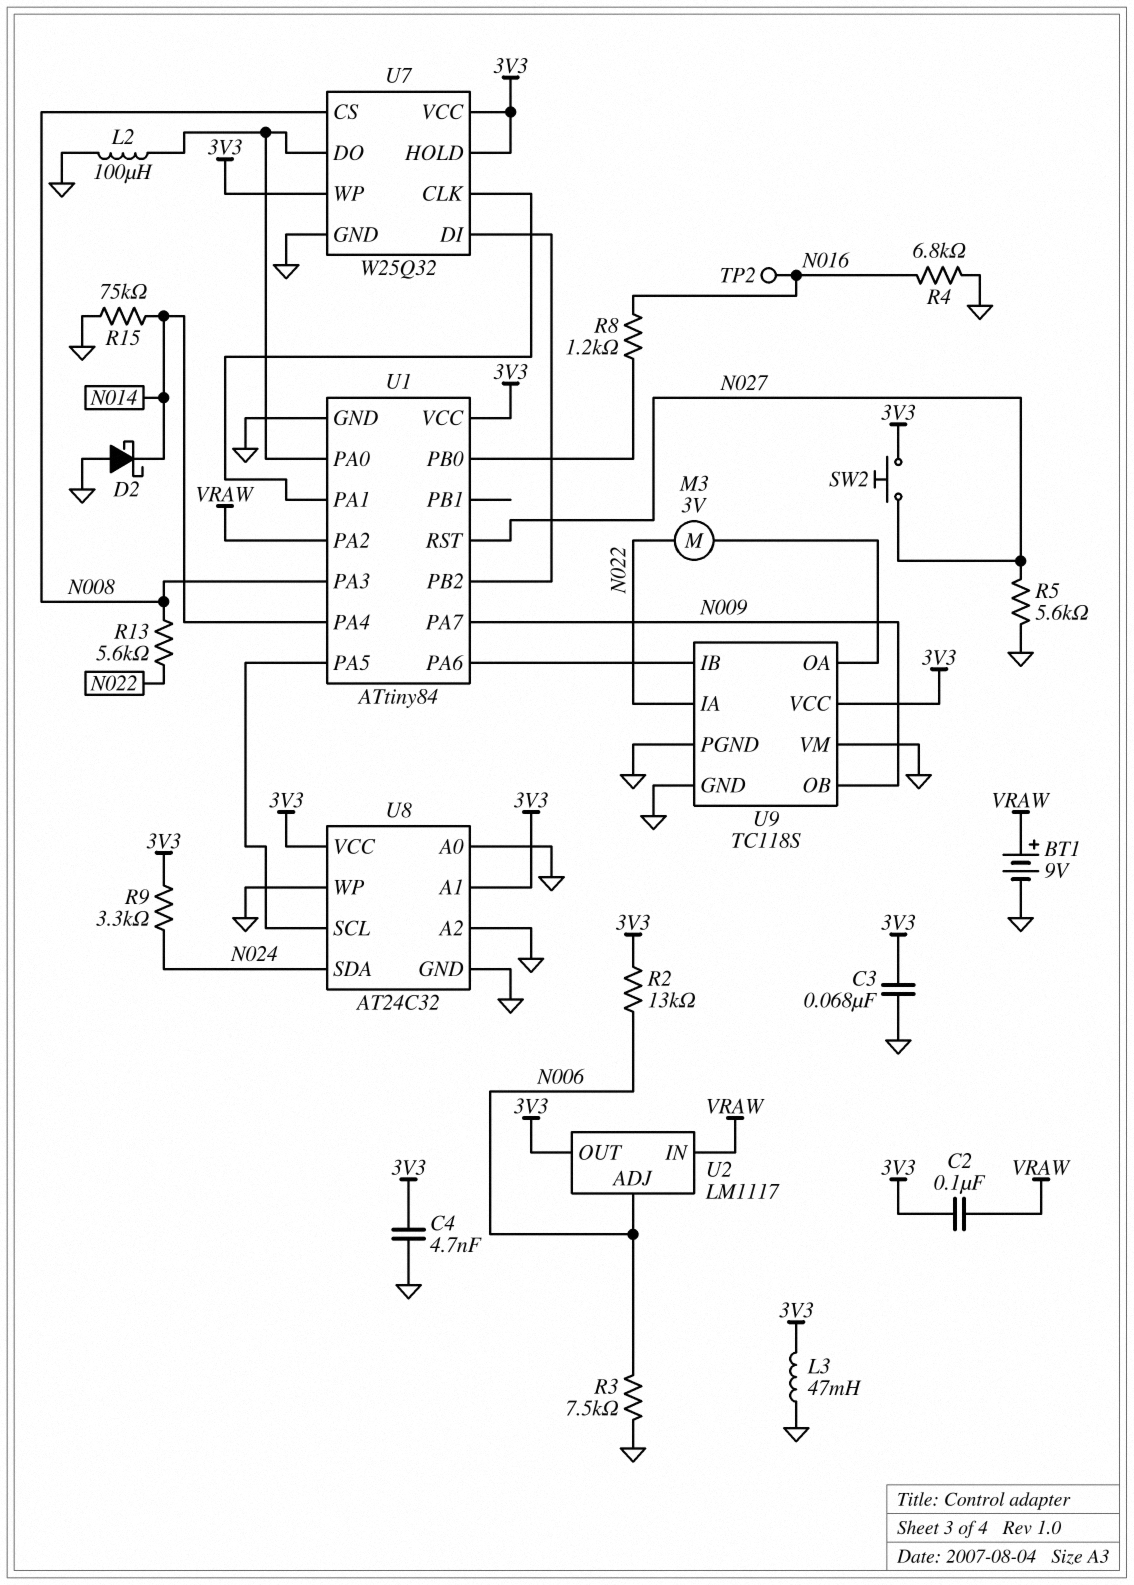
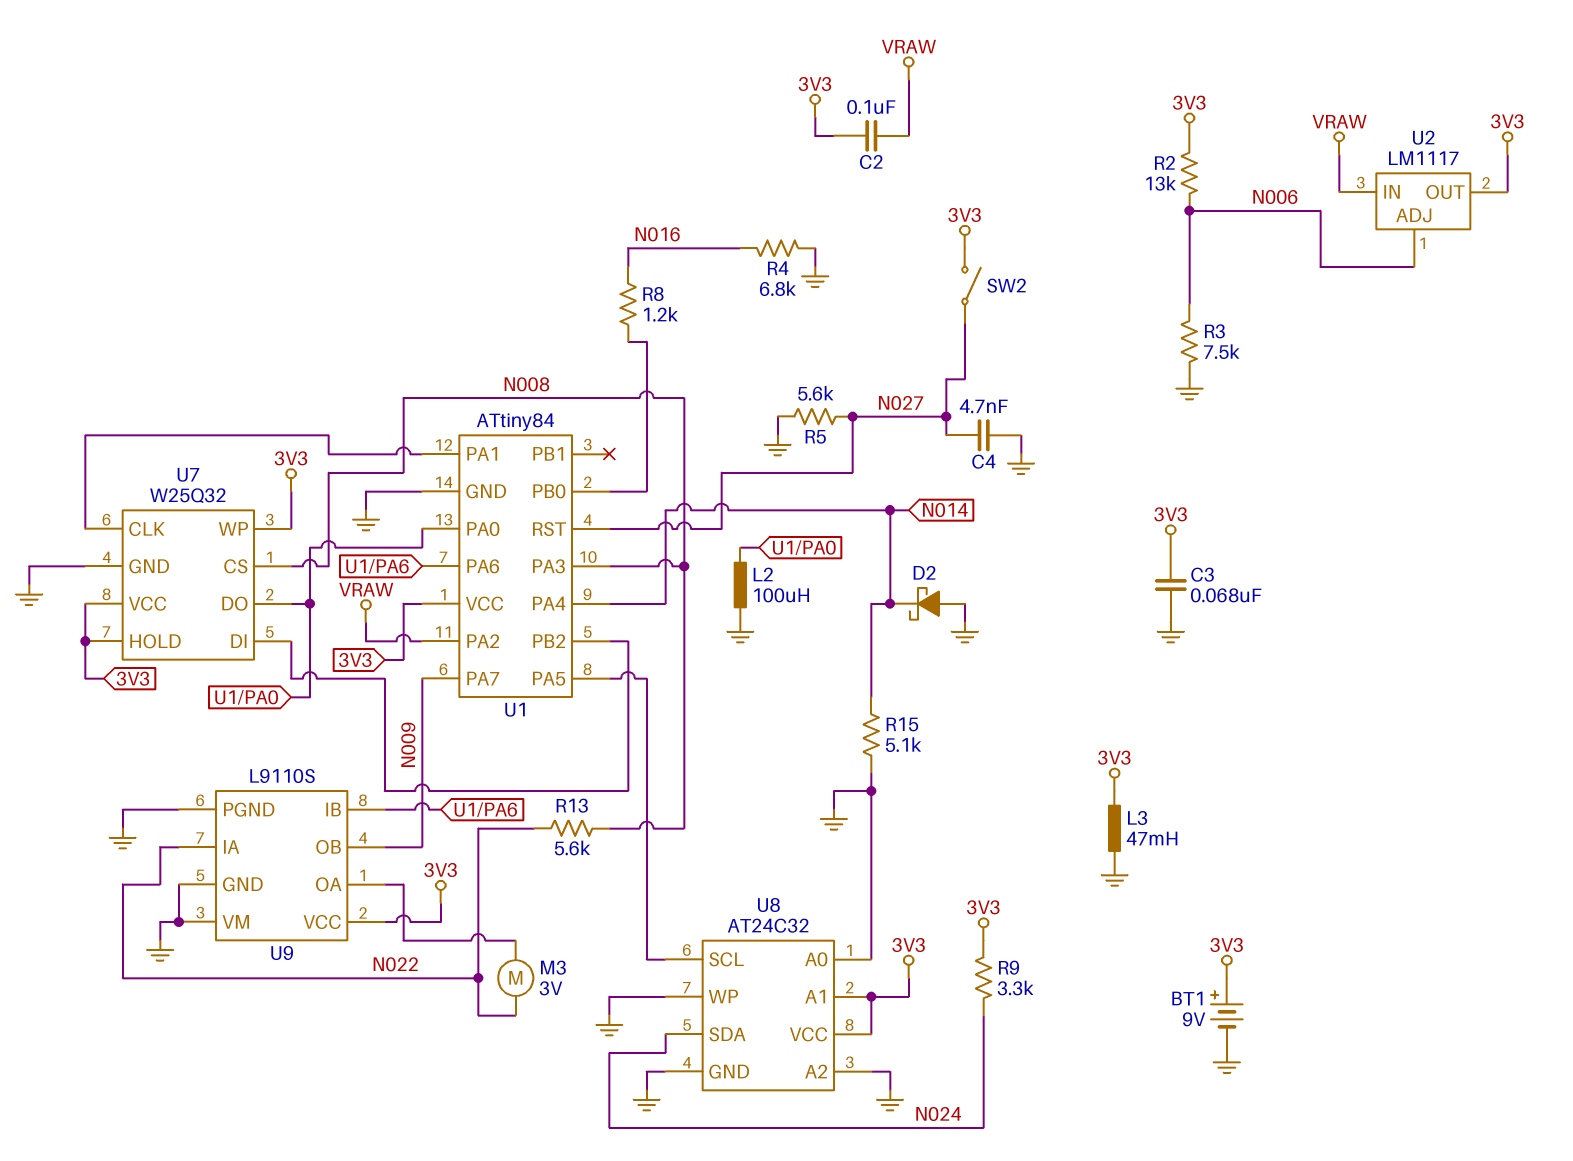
BT1: 9V (plus VRAW, minus GND) -> 9V (plus 3V3, minus GND)
C4: 4.7nF (3V3, GND) -> 4.7nF (GND, N027)
R15: 75k (GND, N014) -> 5.1k (GND, N014)
SW2: button (3V3, N027) -> switch (3V3, N027)
TP2: test point (N016) -> none
U9: TC118S -> L9110S

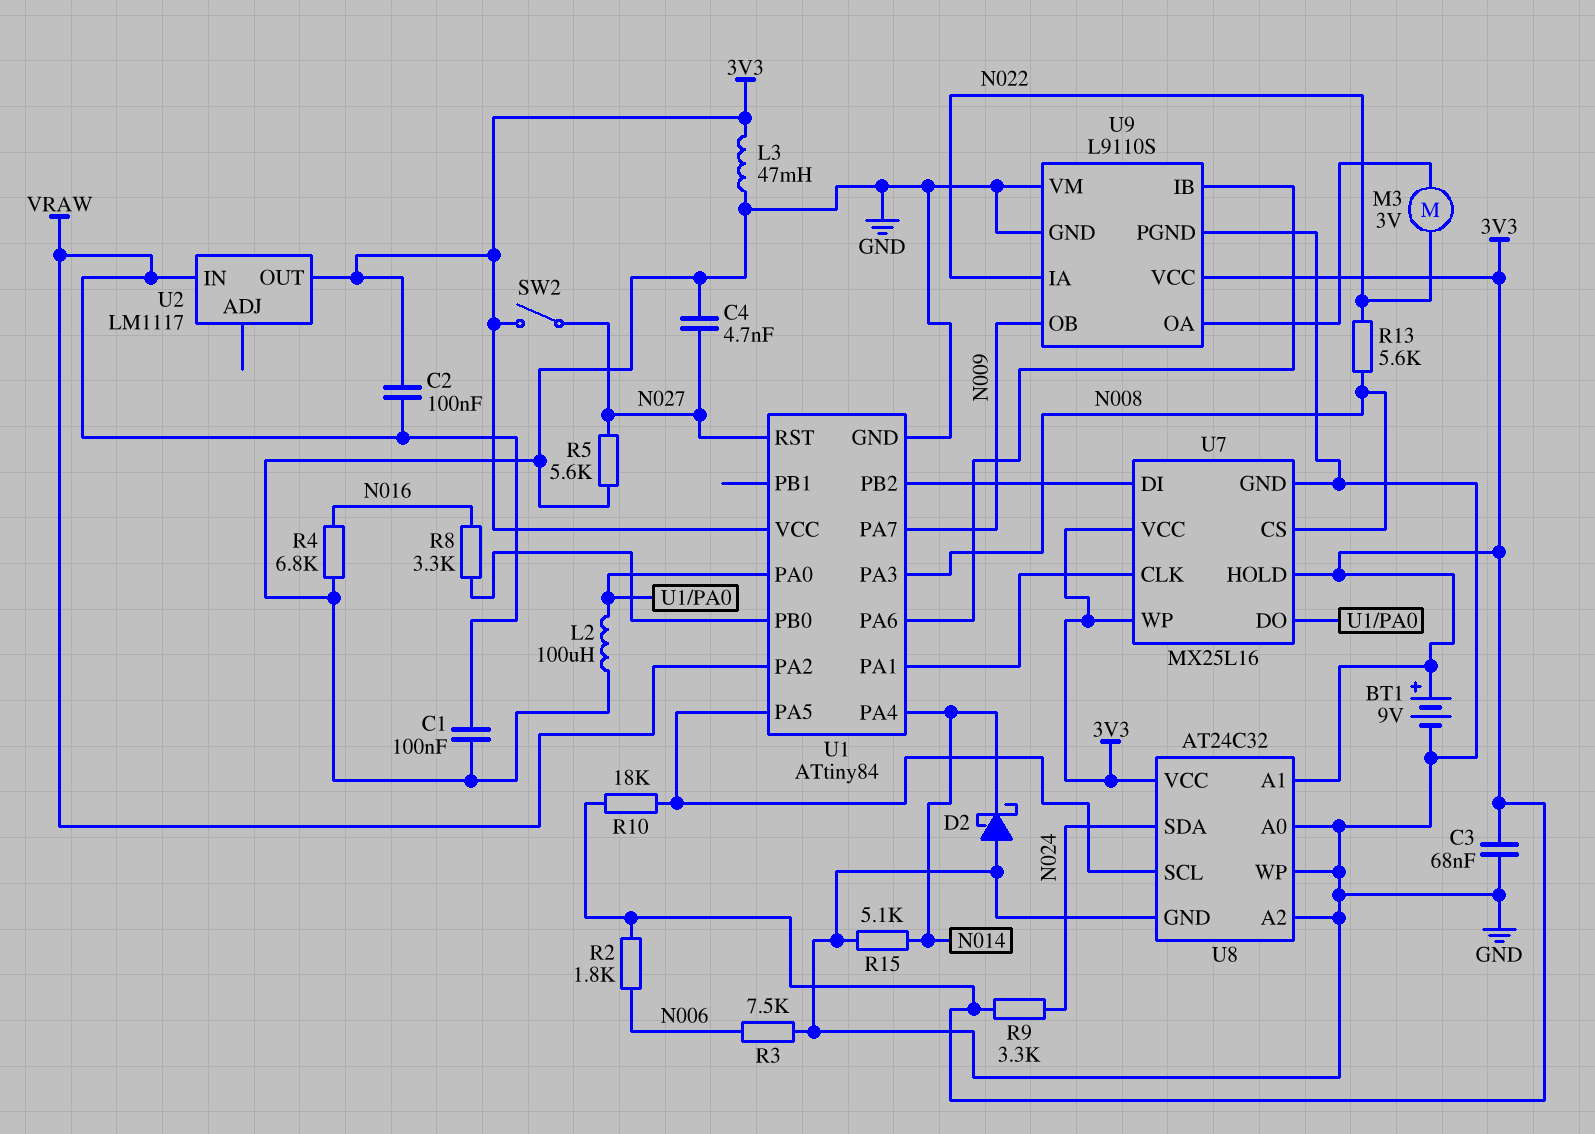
C1: none -> 100nF (GND, VRAW)
R2: 13k (3V3, N006) -> 1.8k (3V3, N006)
R8: 1.2k (N016, U1/PB0) -> 3.3k (N016, U1/PB0)
R10: none -> 18k (3V3, U1/PA5)
U2 pin ADJ: N006 -> none
U7: W25Q32 -> MX25L16

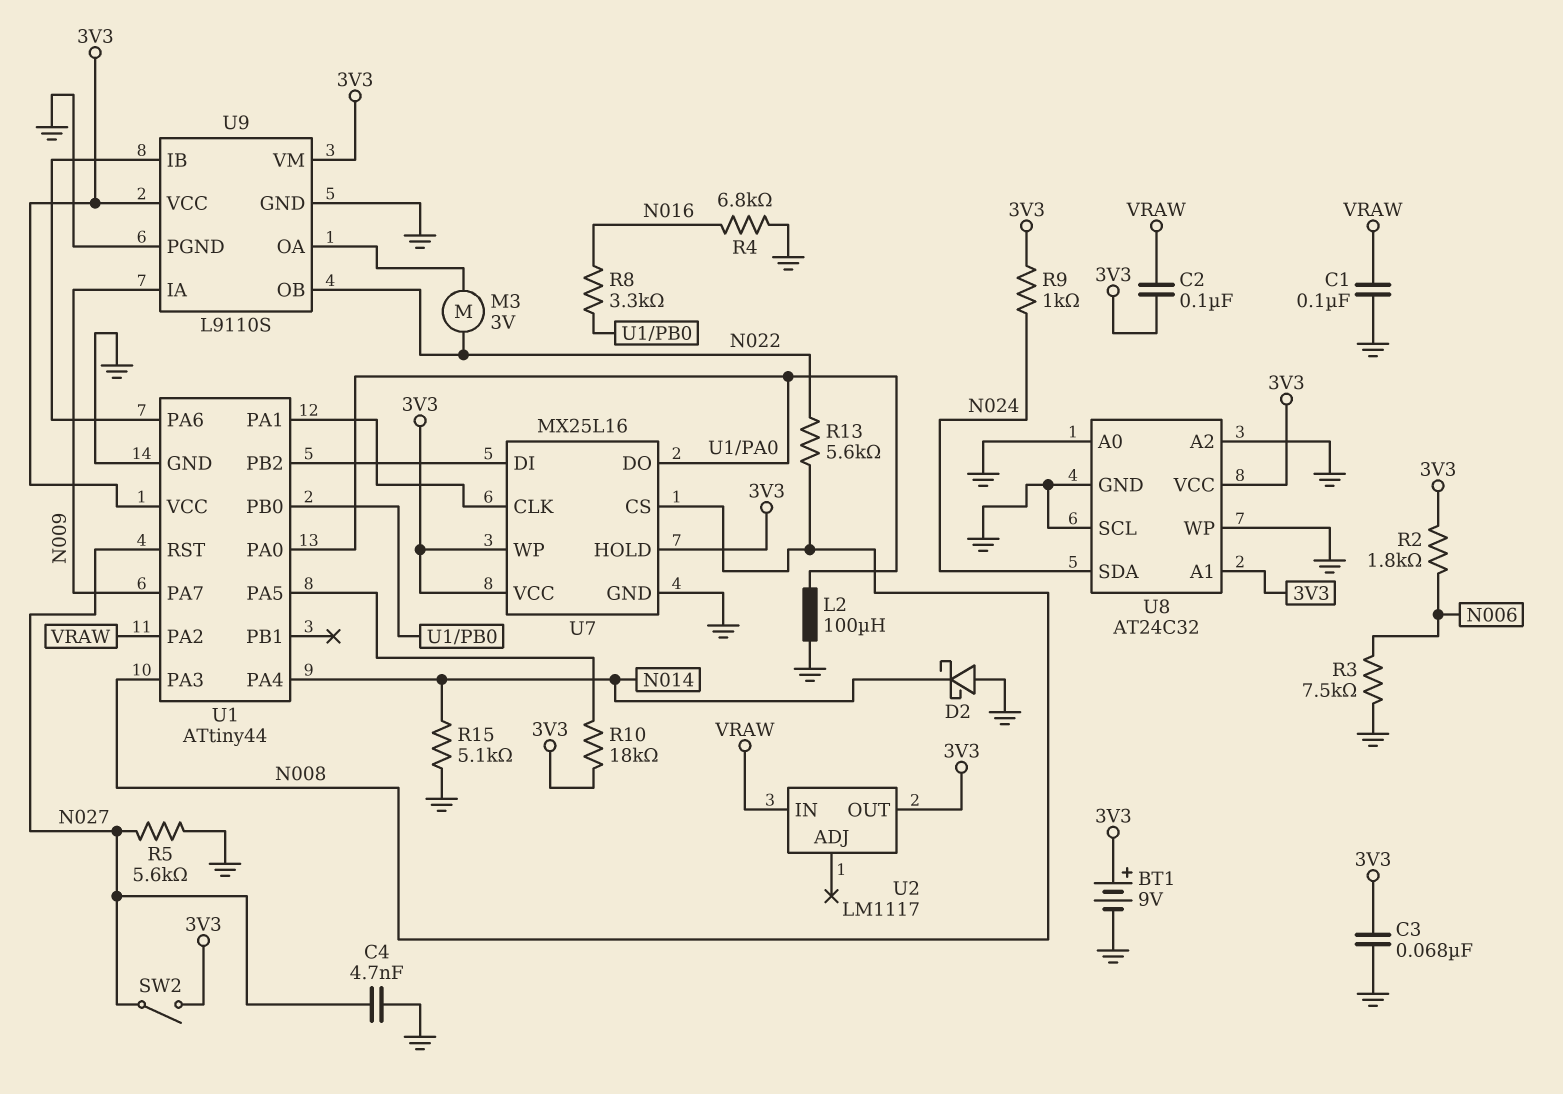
L3: 47mH (3V3, GND) -> none
R9: 3.3k (3V3, N024) -> 1k (3V3, N024)
U1: ATtiny84 -> ATtiny44
U8 pin SCL: U1/PA5 -> GND
U9 pin IA: N022 -> N009
U9 pin OB: N009 -> N022
U9 pin VM: GND -> 3V3

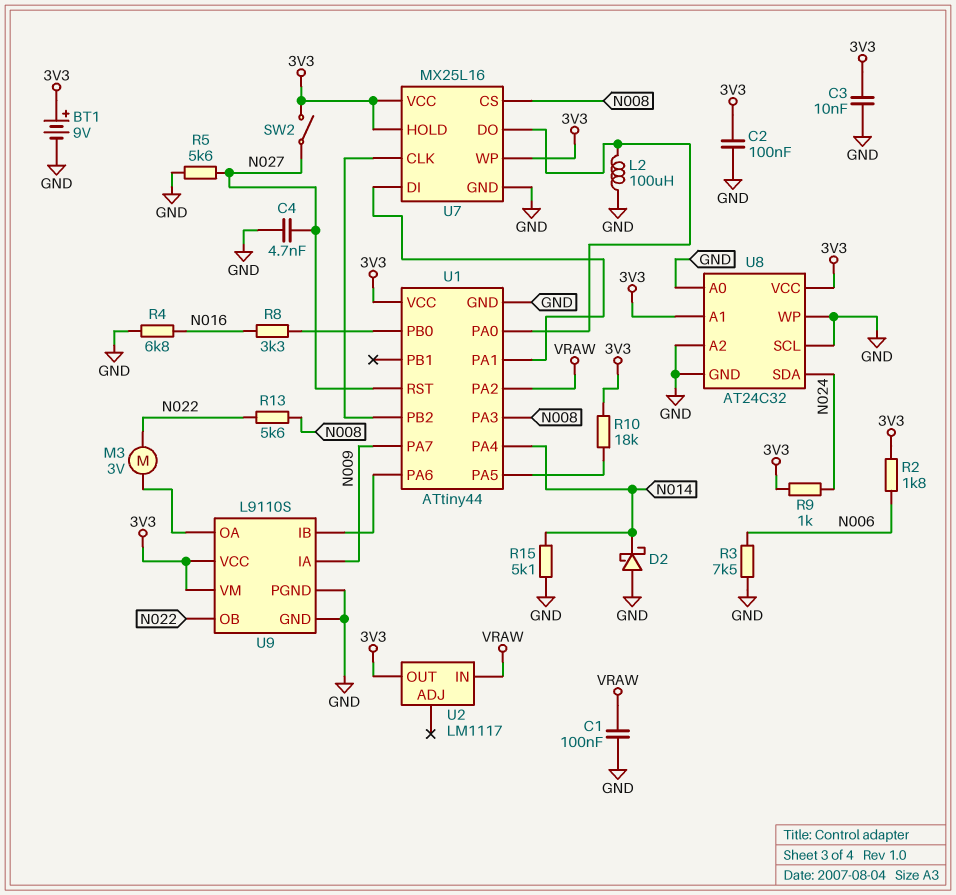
C2: 100nF (3V3, VRAW) -> 100nF (3V3, GND)
C3: 68nF (3V3, GND) -> 10nF (3V3, GND)
U7 pin CLK: U1/PA1 -> U1/PB2
U7 pin DI: U1/PB2 -> U1/PA1

